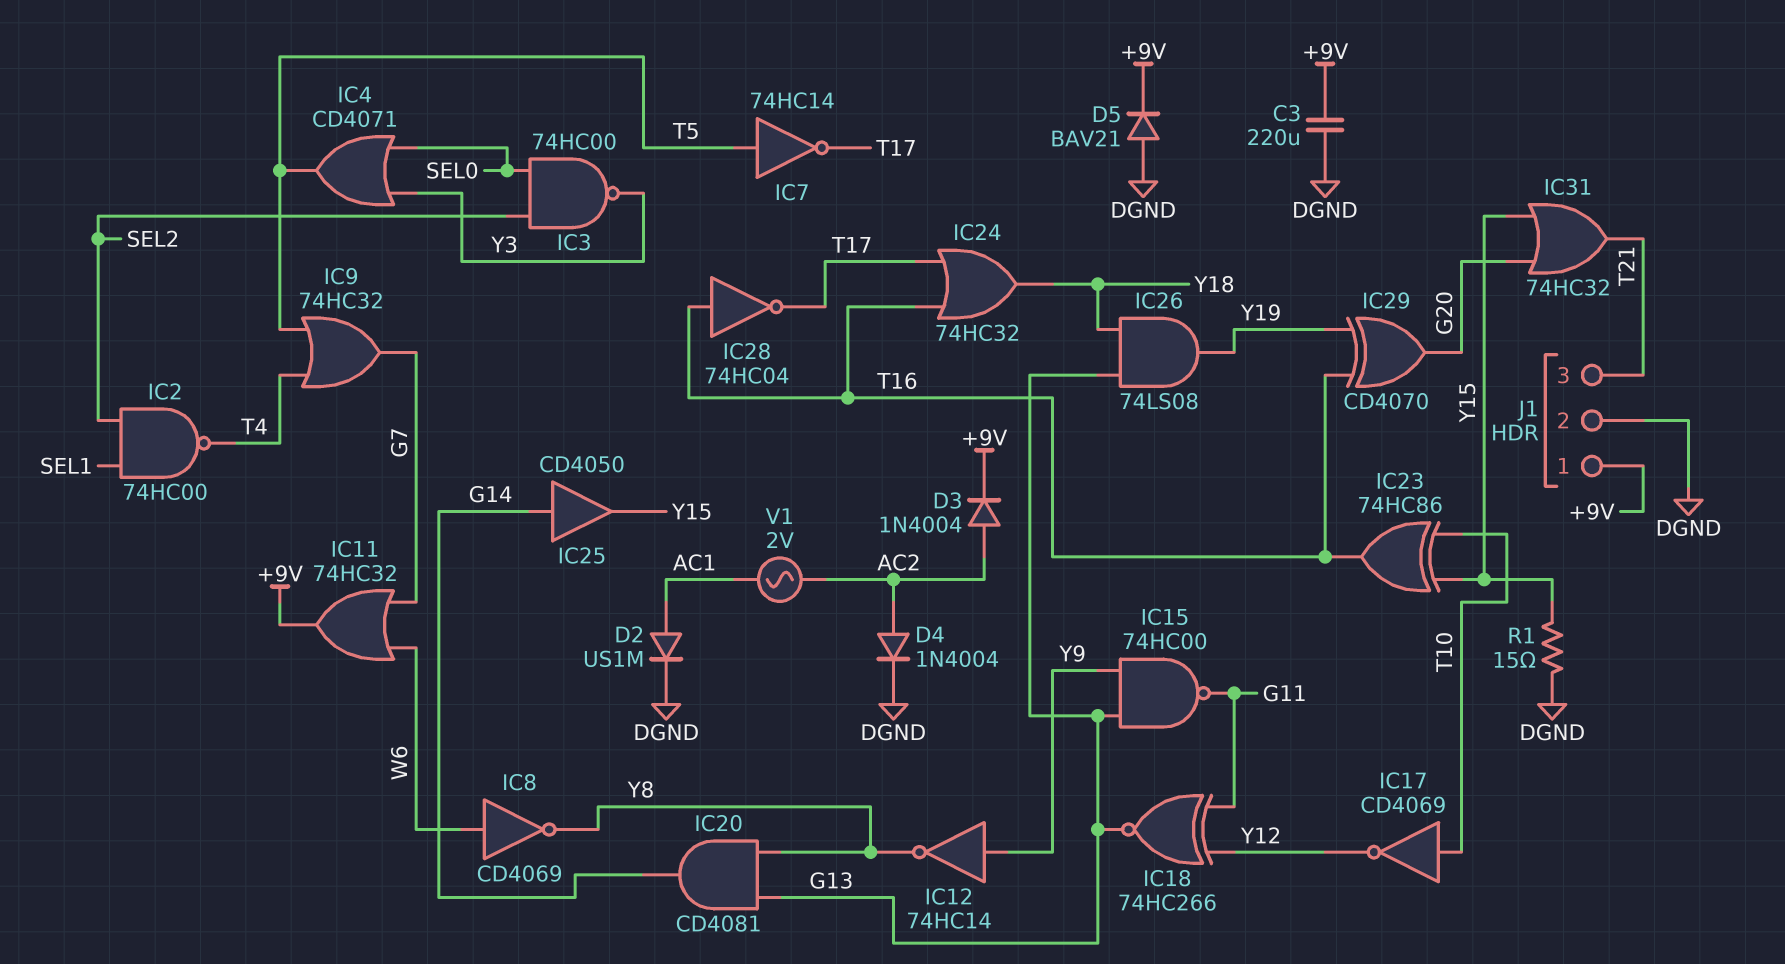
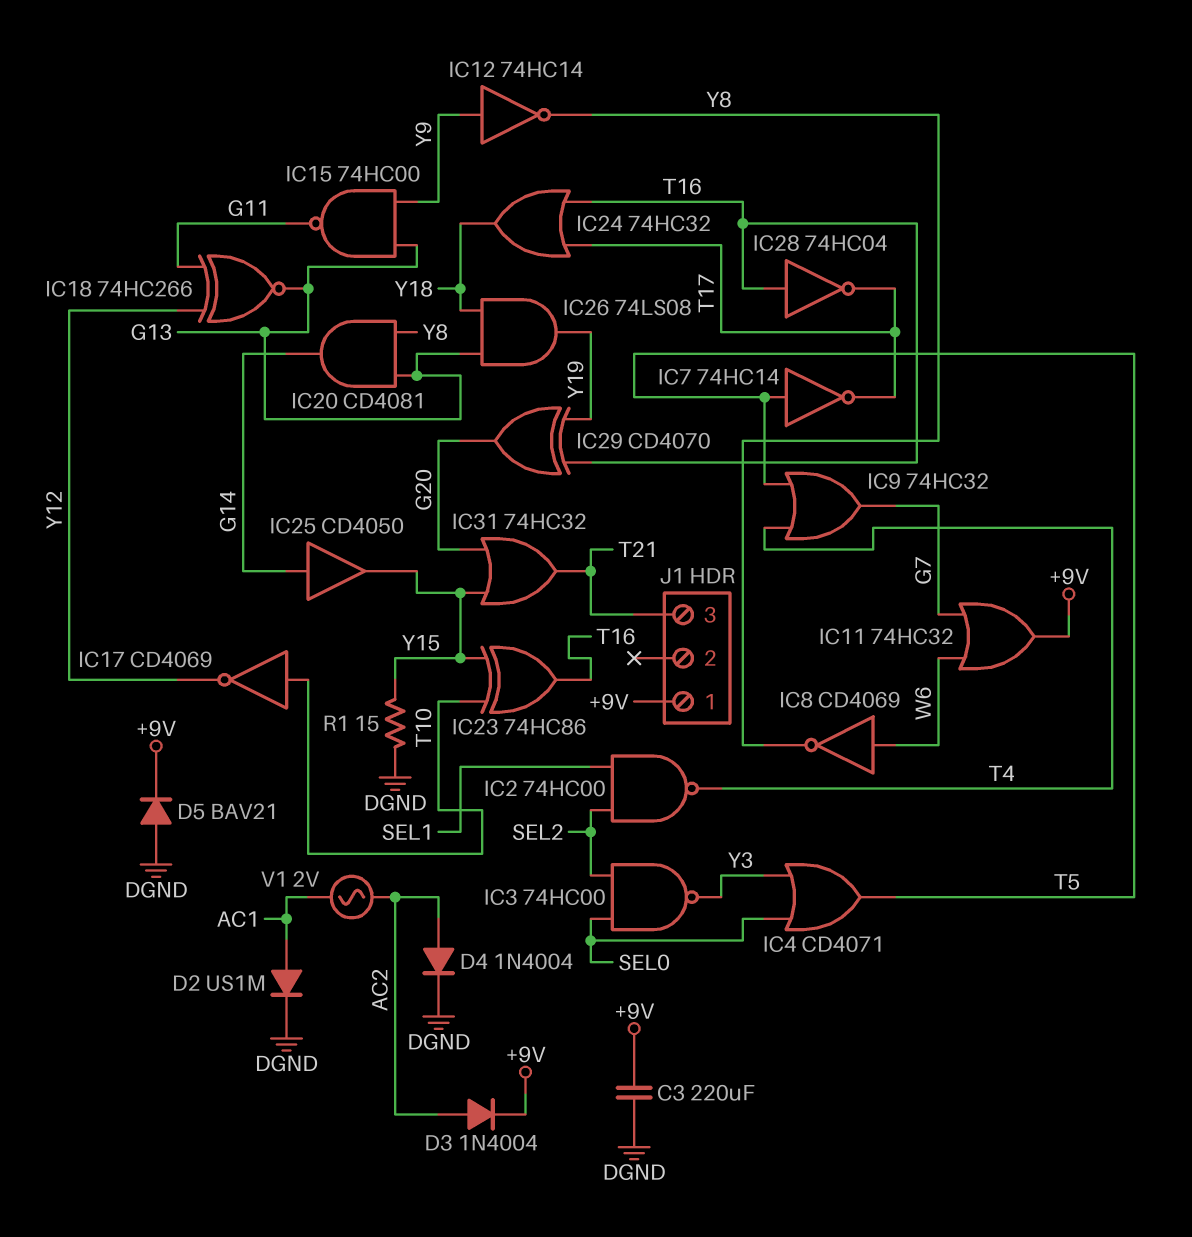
J1 pin 2: DGND -> none

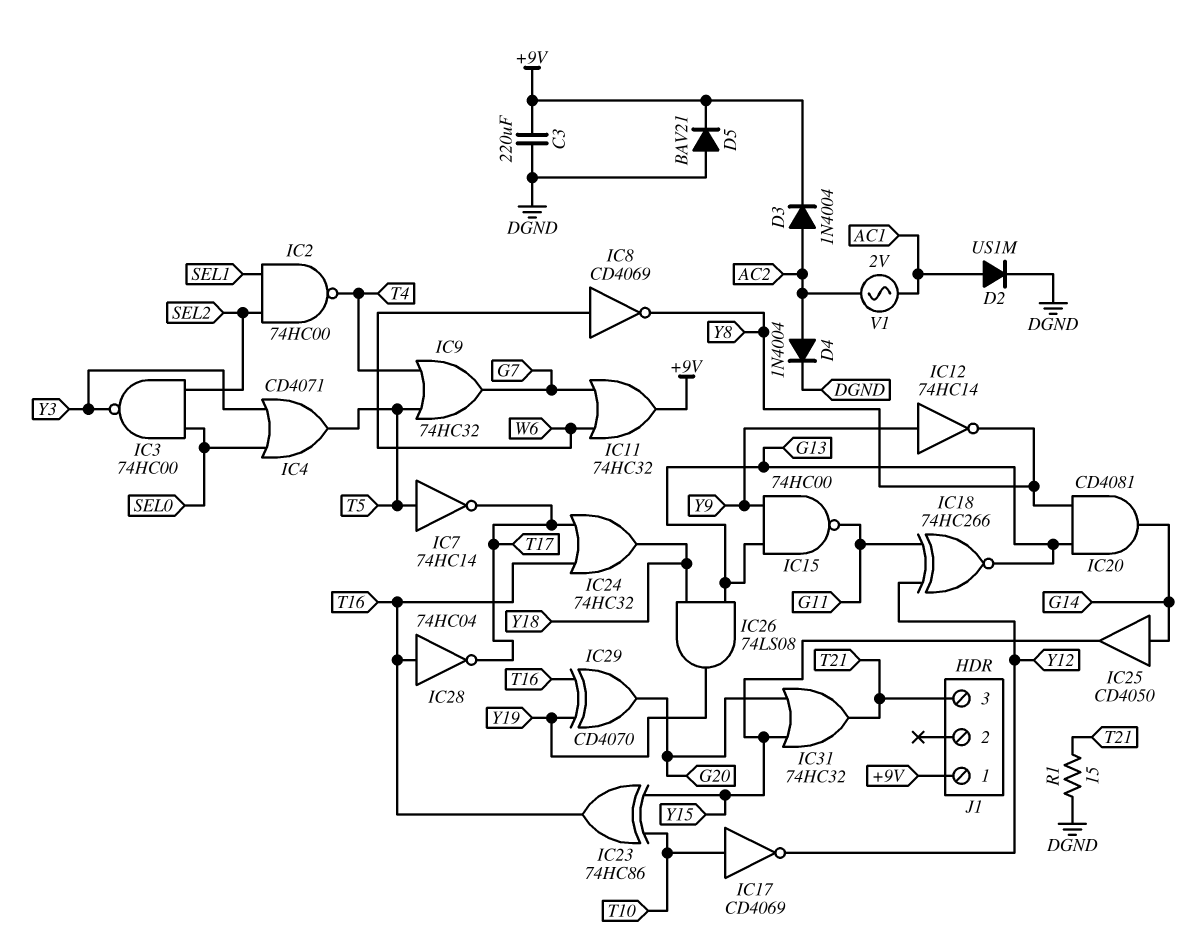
R1: 15 (DGND, Y15) -> 15 (DGND, T21)

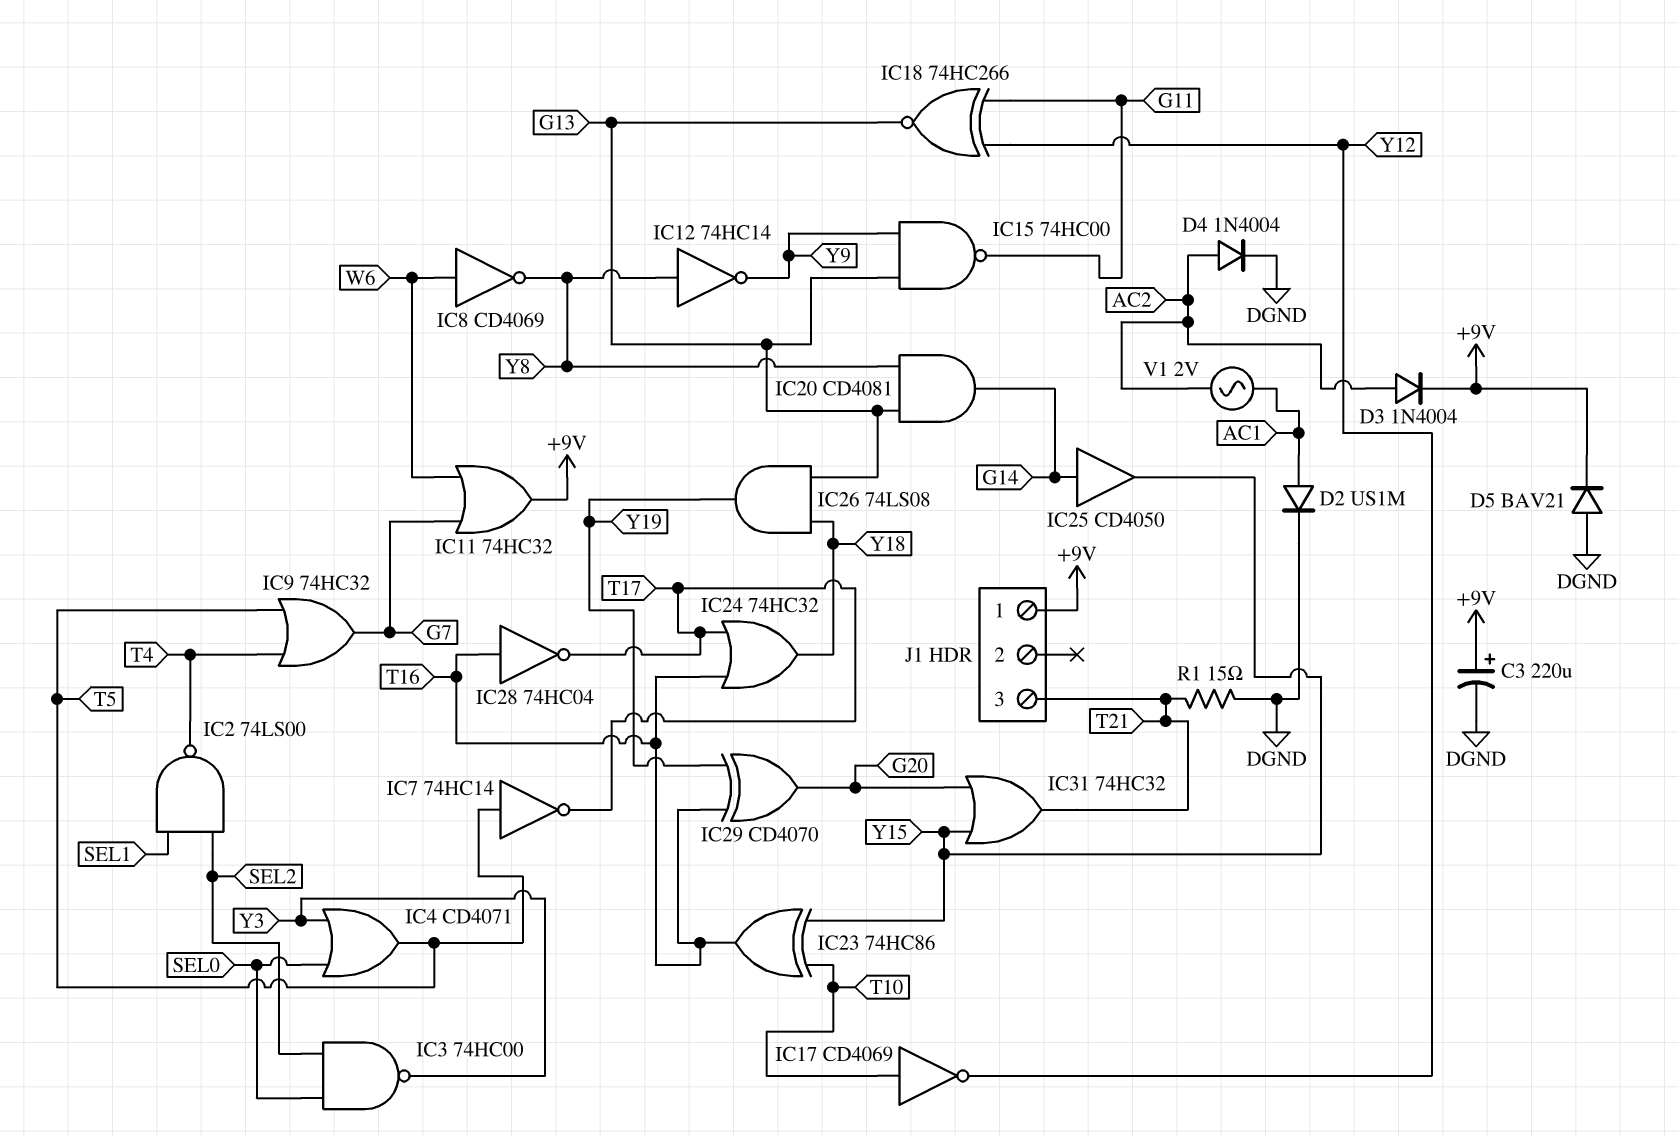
C3: 220uF (+9V, DGND) -> 220uF (plus +9V, minus DGND)
IC2: NAND 74HC00 (in SEL1, in SEL2, out T4) -> NAND 74LS00 (in SEL1, in SEL2, out T4)
IC12: NOT 74HC14 (in Y9, out Y8) -> NOT 74HC14 (in Y8, out Y9)

